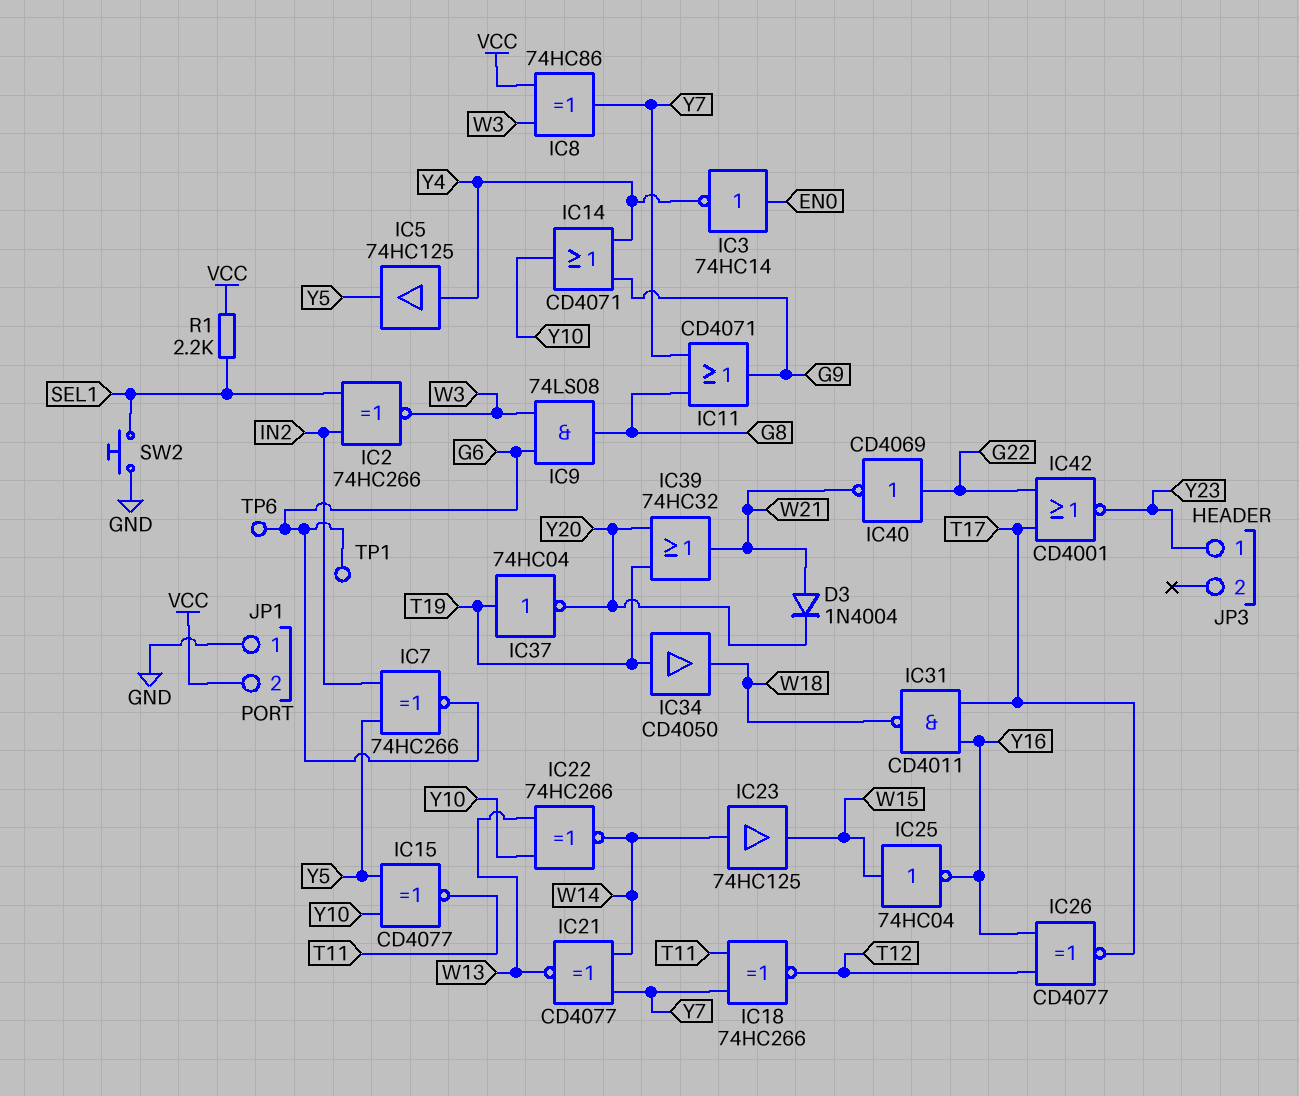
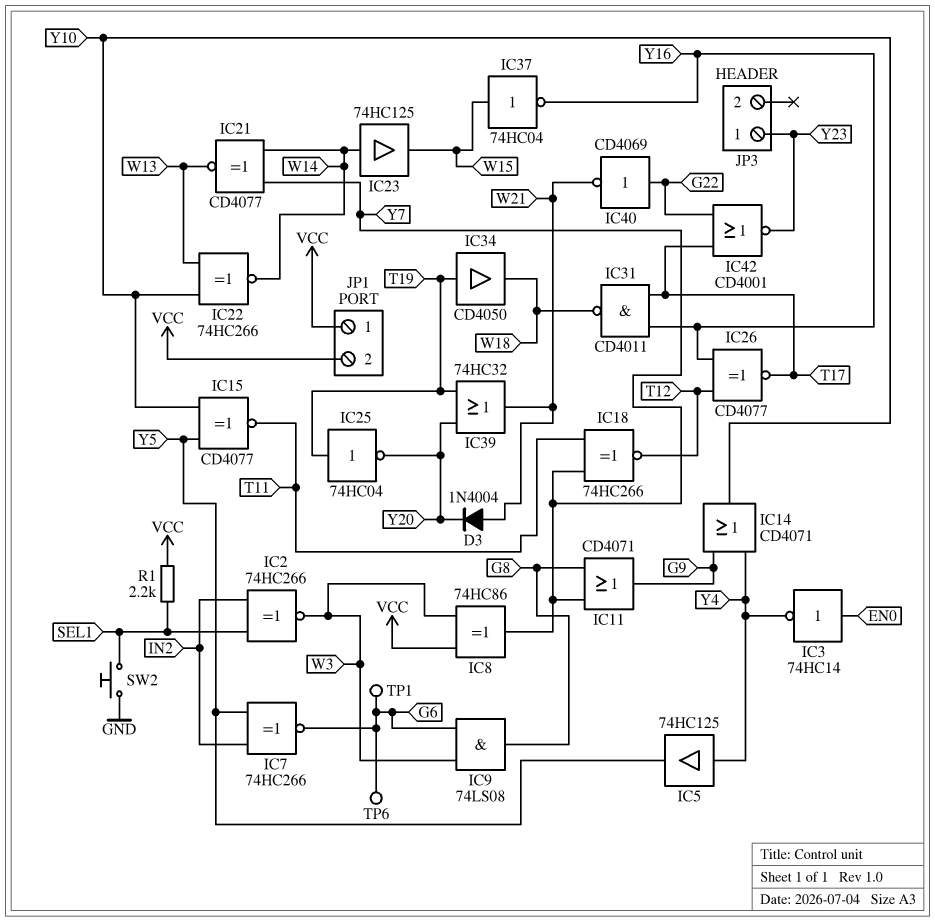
IC25: NOT 74HC04 (in W15, out Y16) -> NOT 74HC04 (in T19, out Y20)
IC37: NOT 74HC04 (in T19, out Y20) -> NOT 74HC04 (in W15, out Y16)
JP1 pin 1: GND -> VCC

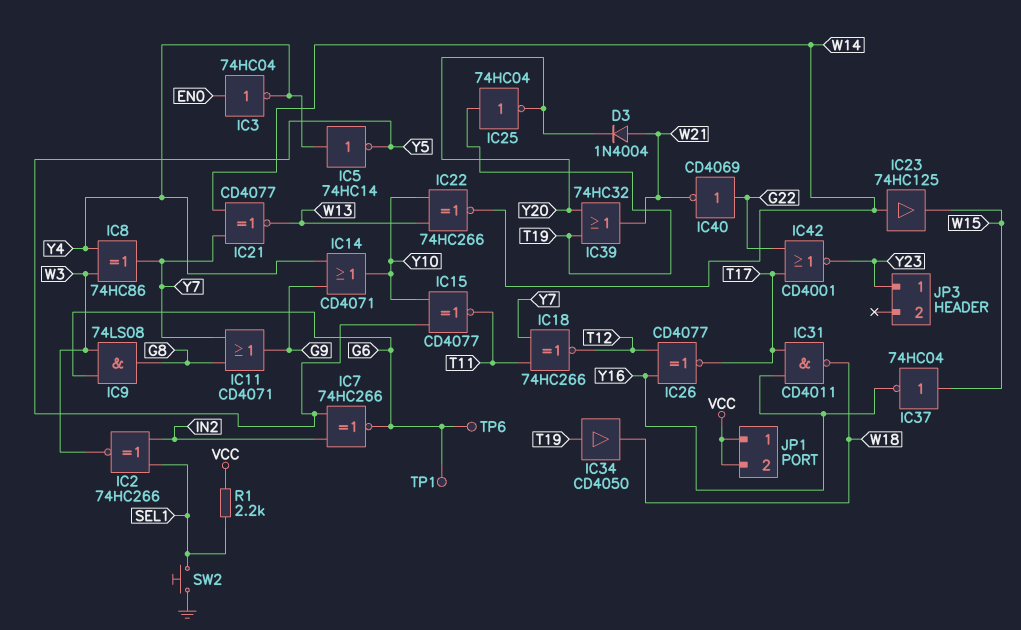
IC3: NOT 74HC14 (in EN0, out Y4) -> NOT 74HC04 (in EN0, out Y4)
IC5: buffer 74HC125 (in Y4, out Y5) -> NOT 74HC14 (in Y4, out Y5)
IC8: XOR 74HC86 (in VCC, in W3, out Y7) -> XOR 74HC86 (in W3, in Y4, out Y7)

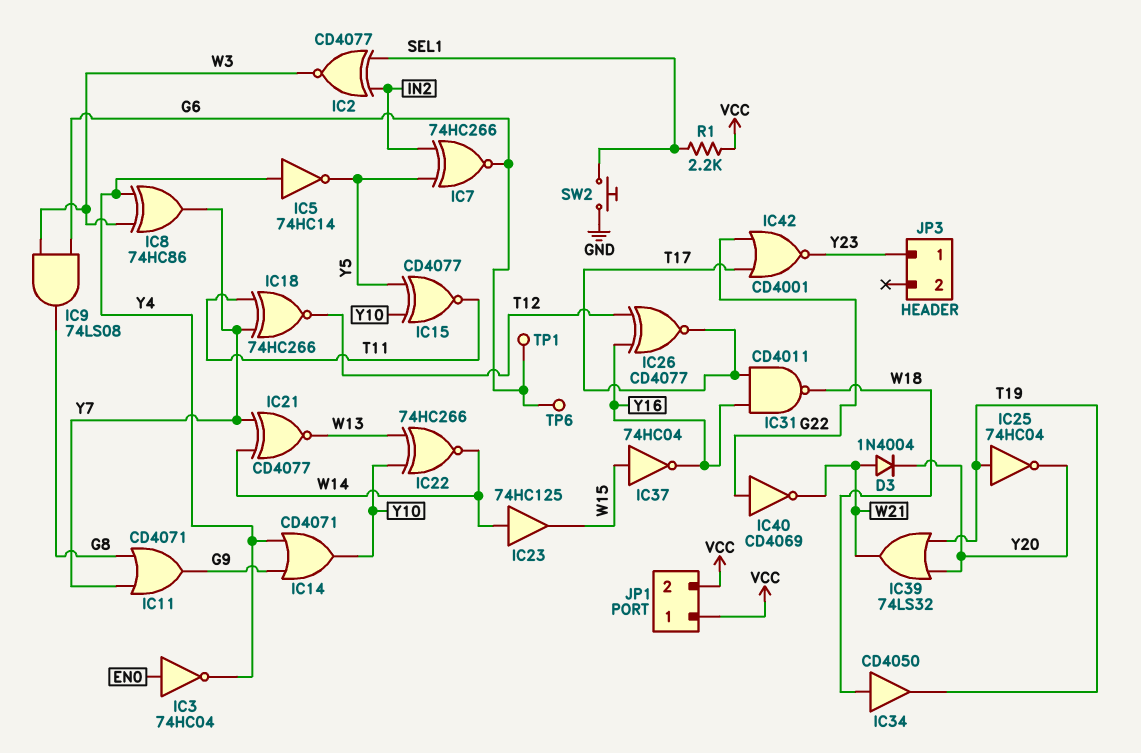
IC2: XNOR 74HC266 (in IN2, in SEL1, out W3) -> XNOR CD4077 (in IN2, in SEL1, out W3)
IC34: buffer CD4050 (in T19, out W18) -> buffer CD4050 (in W18, out T19)
IC39: OR 74HC32 (in T19, in Y20, out W21) -> OR 74LS32 (in T19, in Y20, out W21)

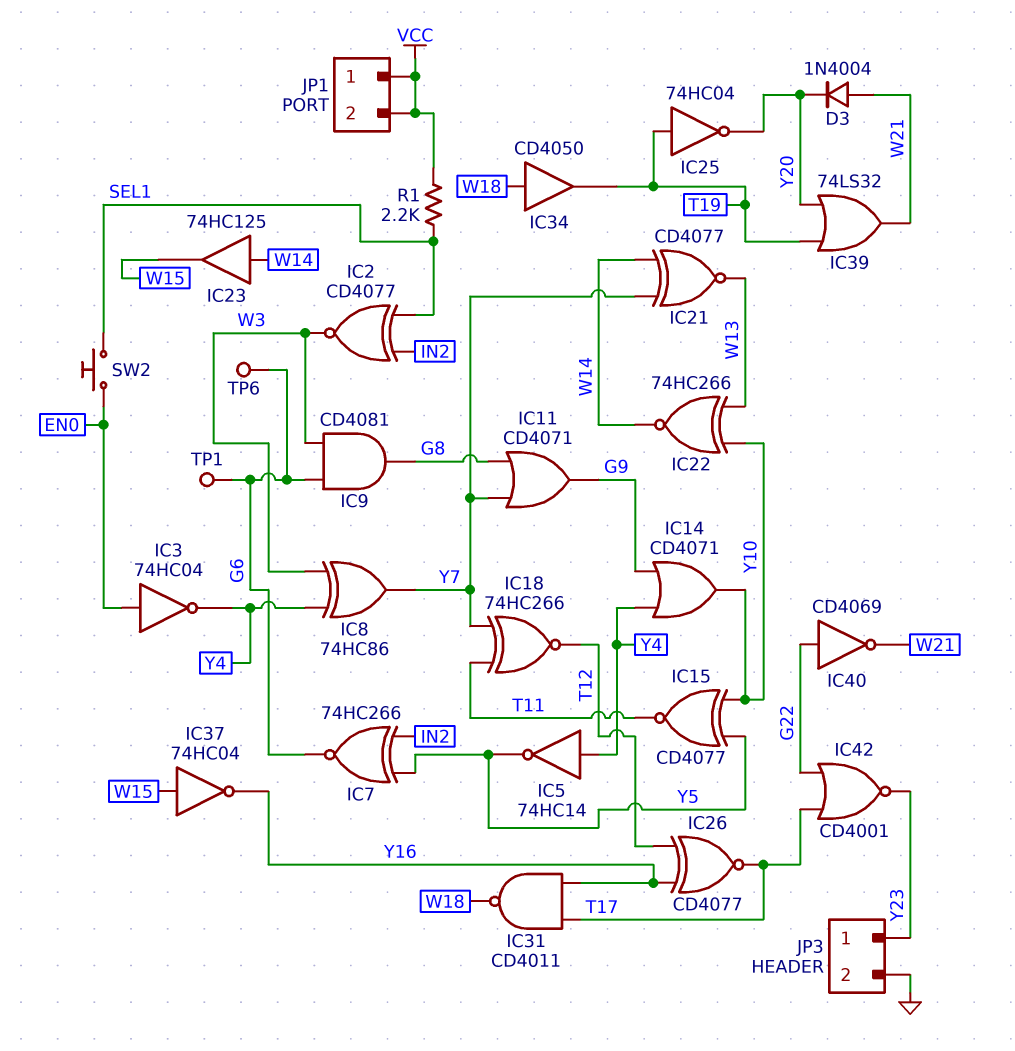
IC9: AND 74LS08 (in G6, in W3, out G8) -> AND CD4081 (in G6, in W3, out G8)
JP3 pin 2: none -> GND
SW2: button (GND, SEL1) -> button (EN0, SEL1)

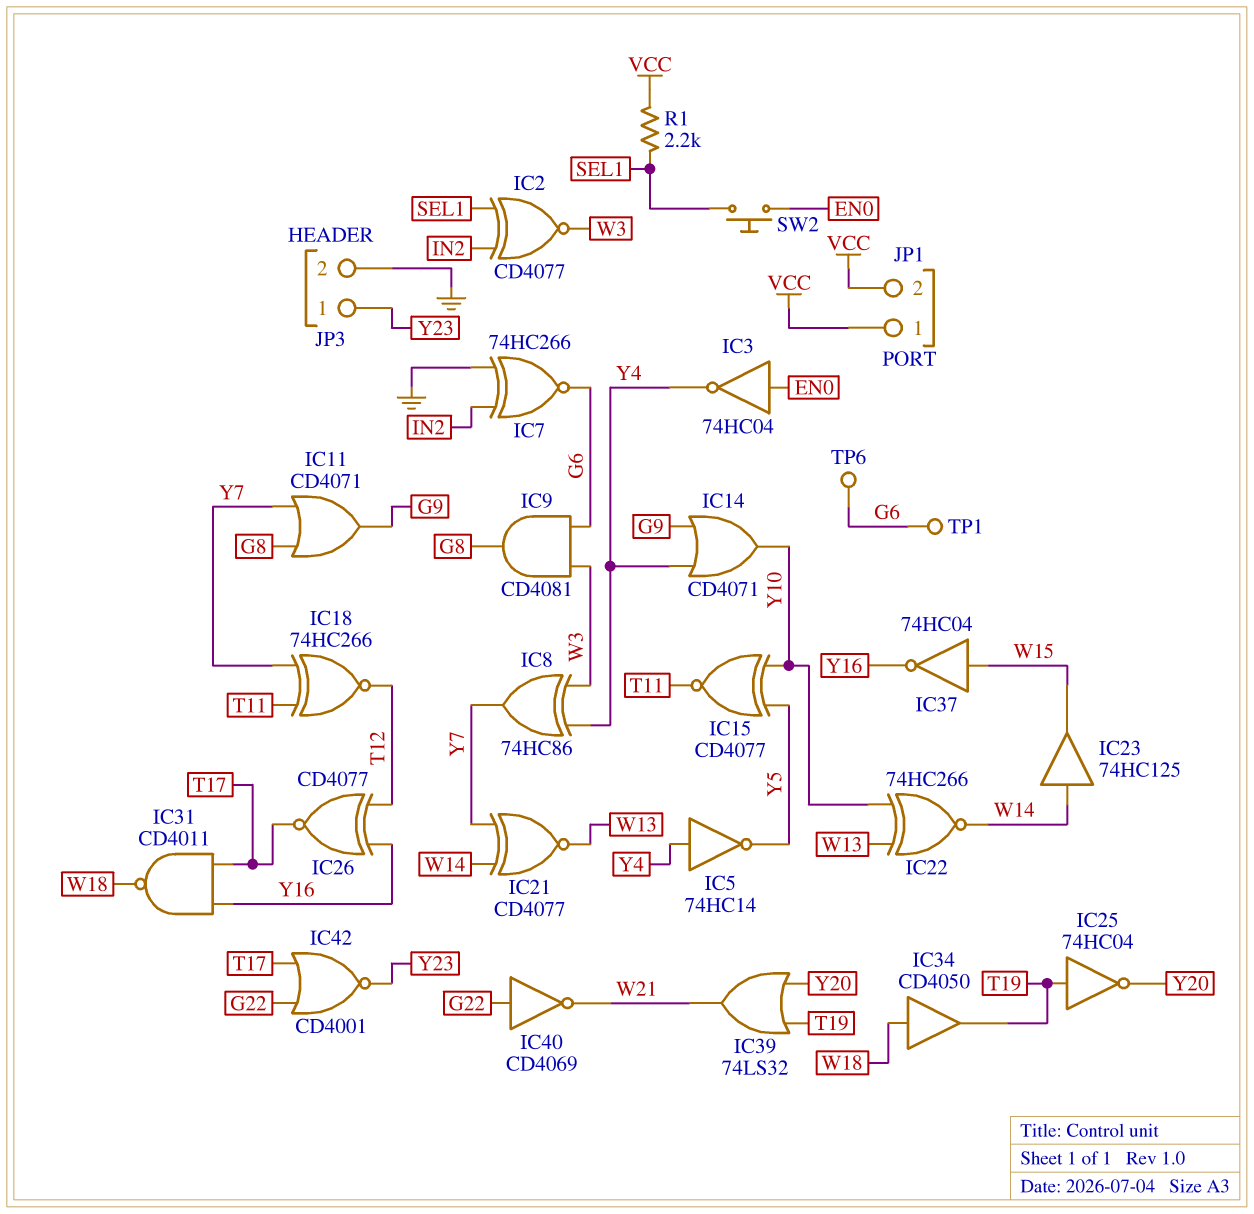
D3: diode 1N4004 (A W21, K Y20) -> none
IC7: XNOR 74HC266 (in IN2, in Y5, out G6) -> XNOR 74HC266 (in GND, in IN2, out G6)

